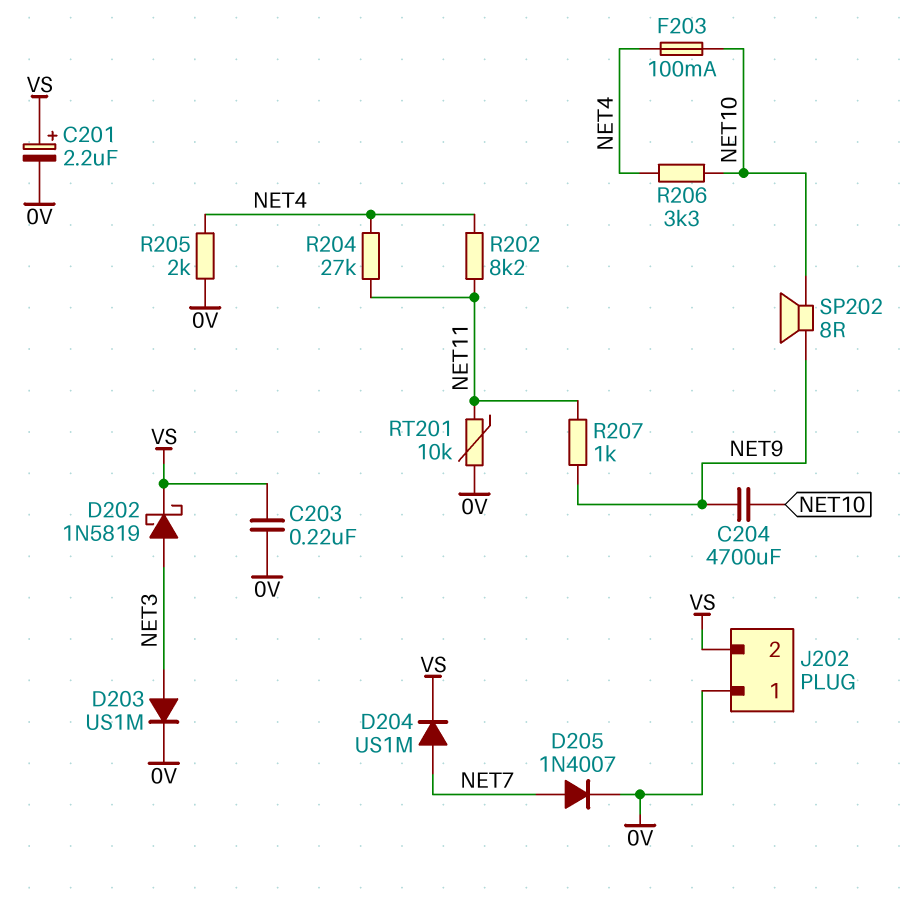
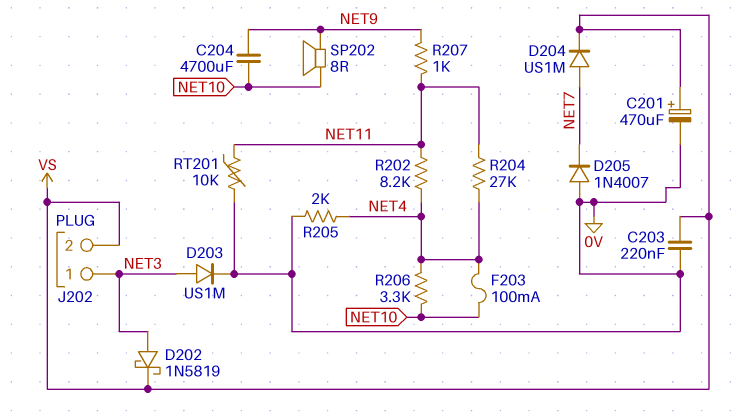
C201: 2.2uF (plus VS, minus 0V) -> 470uF (plus VS, minus 0V)
D205: diode 1N4007 (A NET7, K 0V) -> diode 1N4007 (A 0V, K NET7)
J202 pin 1: 0V -> NET3

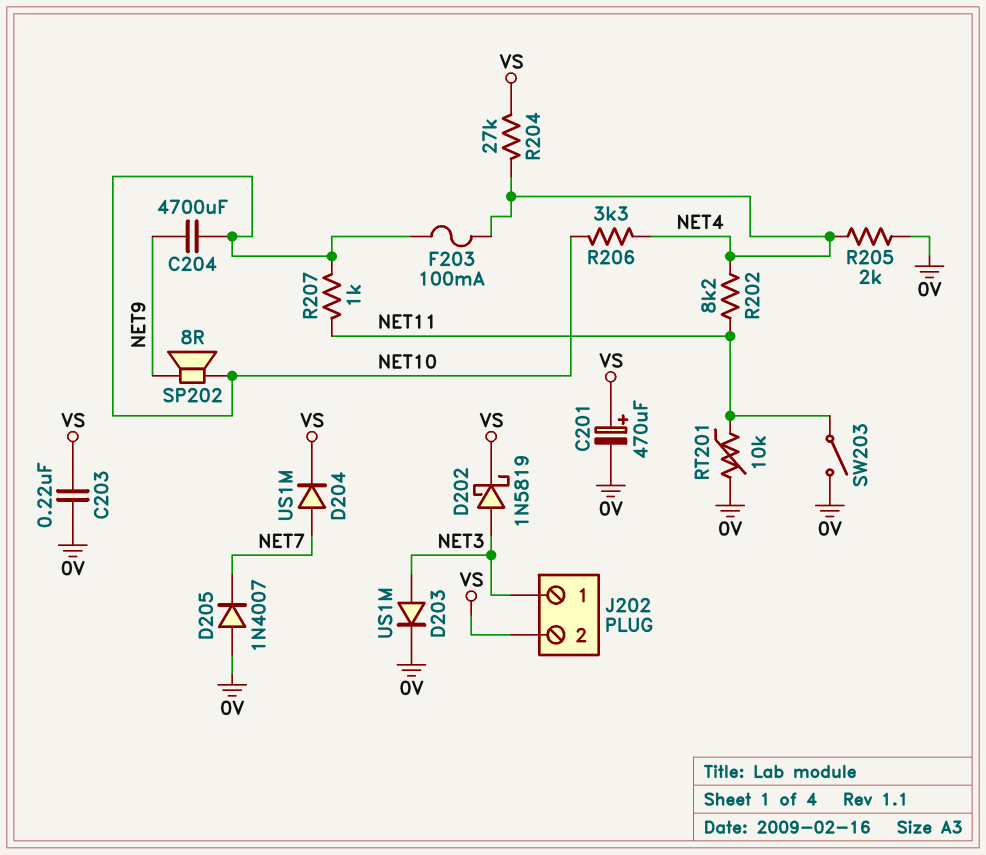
R204: 27k (NET4, NET11) -> 27k (NET4, VS)
R207: 1k (NET9, NET11) -> 1k (NET10, NET11)
SW203: none -> switch (0V, NET11)

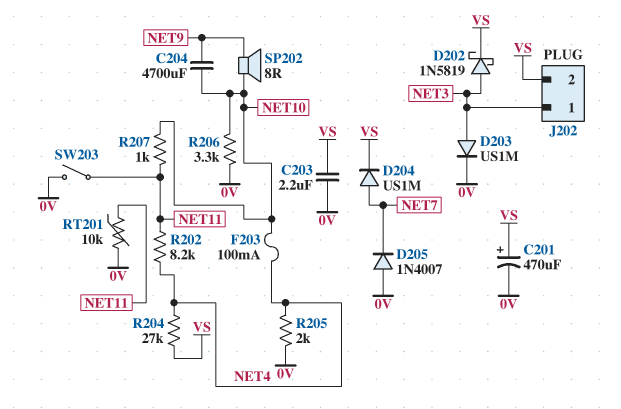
C203: 220nF (0V, VS) -> 2.2uF (0V, VS)
R206: 3.3k (NET4, NET10) -> 3.3k (0V, NET10)

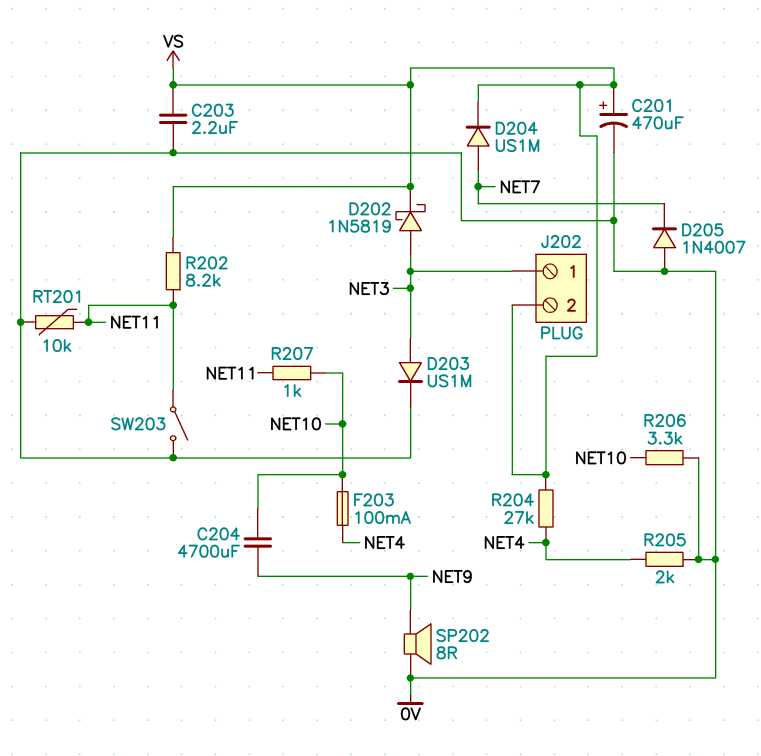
R202: 8.2k (NET4, NET11) -> 8.2k (NET11, VS)
SP202: speaker 8R (NET9, NET10) -> speaker 8R (0V, NET9)

